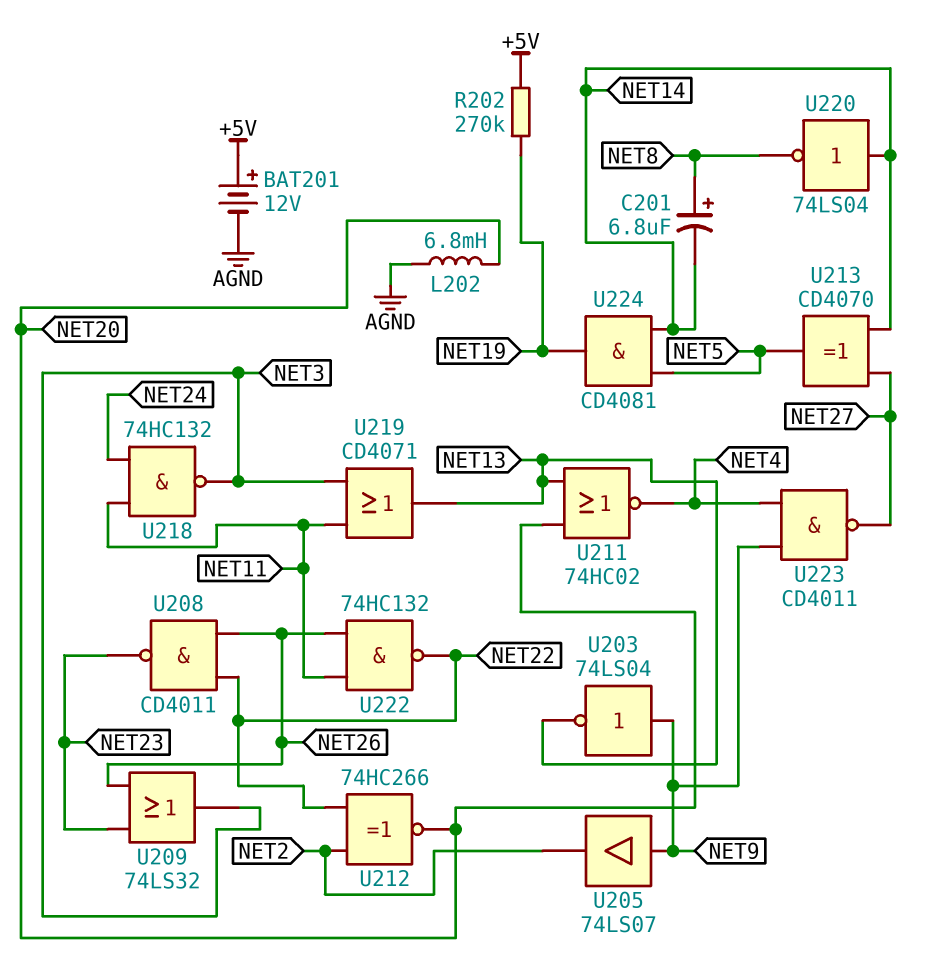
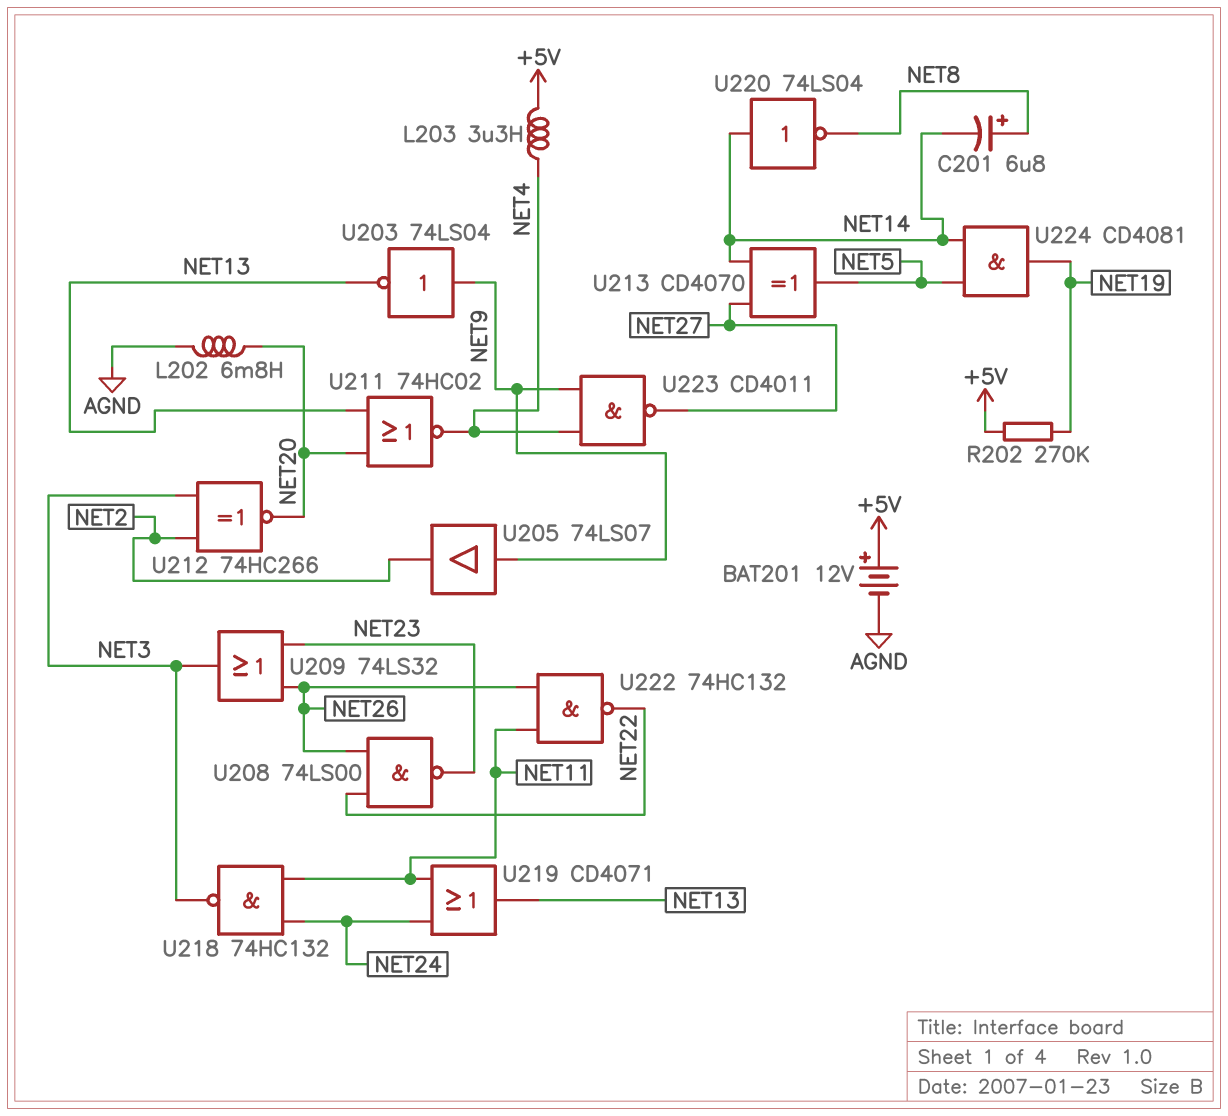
L203: none -> 3.3uH (+5V, NET4)
U208: NAND CD4011 (in NET22, in NET26, out NET23) -> NAND 74LS00 (in NET22, in NET26, out NET23)
U212: XNOR 74HC266 (in NET2, in NET22, out NET20) -> XNOR 74HC266 (in NET2, in NET3, out NET20)
U219: OR CD4071 (in NET3, in NET11, out NET13) -> OR CD4071 (in NET11, in NET24, out NET13)

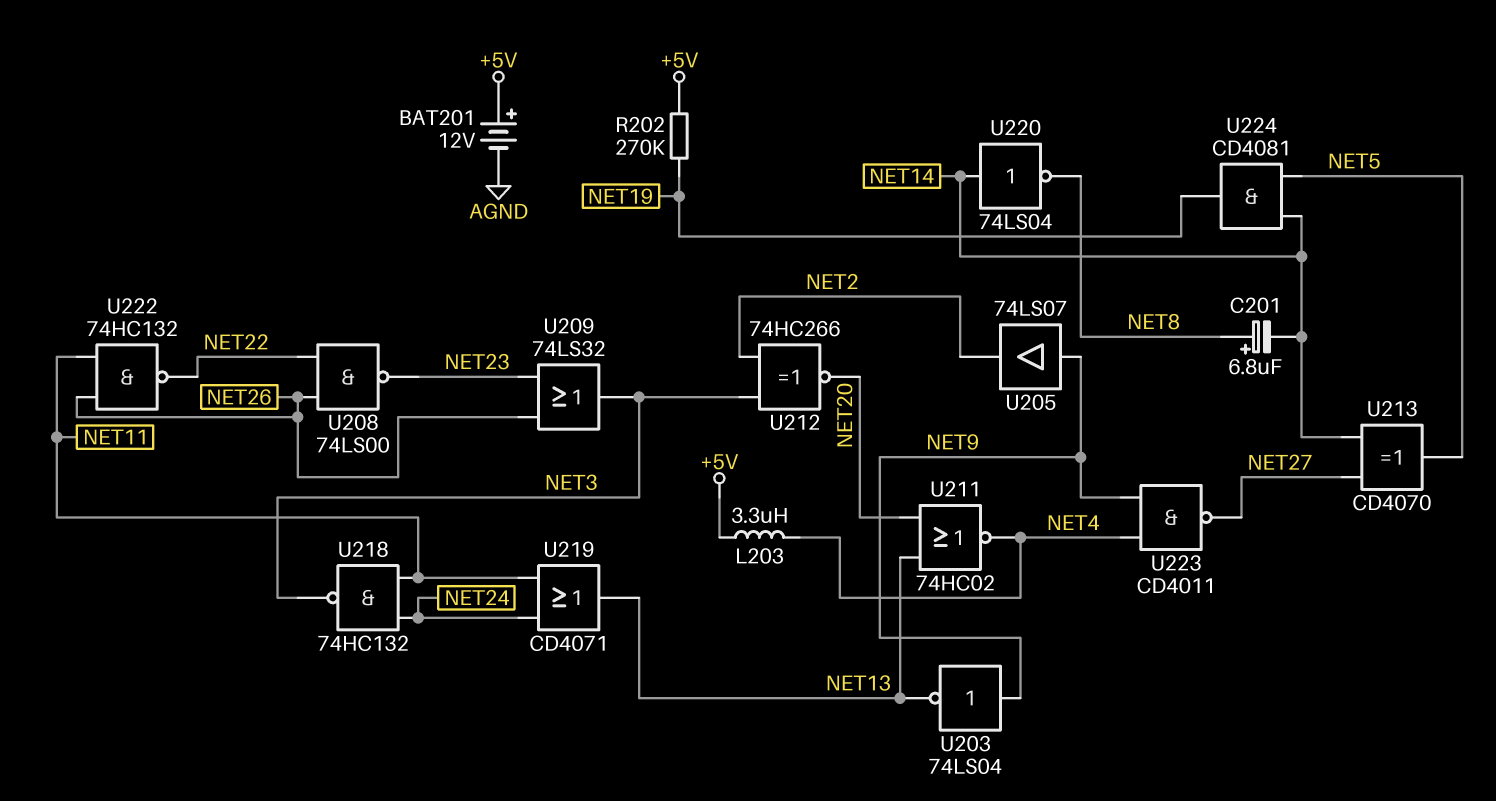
L202: 6.8mH (AGND, NET20) -> none

